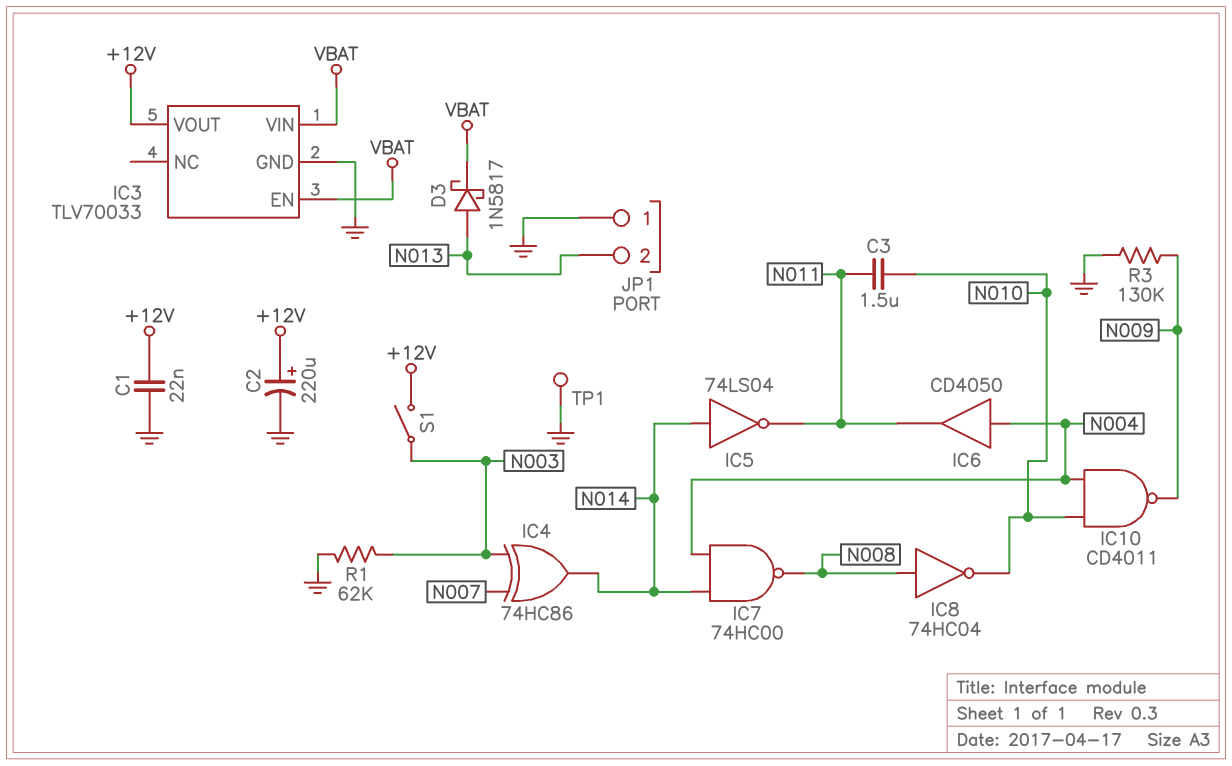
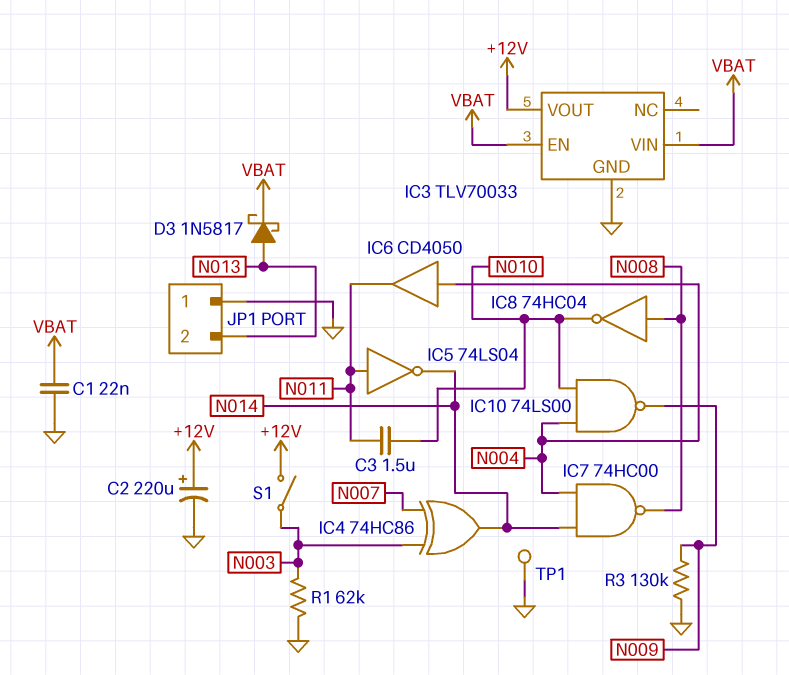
C1: 22nF (+12V, GND) -> 22nF (GND, VBAT)
IC5: NOT 74LS04 (in N014, out N011) -> NOT 74LS04 (in N011, out N014)
IC10: NAND CD4011 (in N004, in N010, out N009) -> NAND 74LS00 (in N004, in N010, out N009)

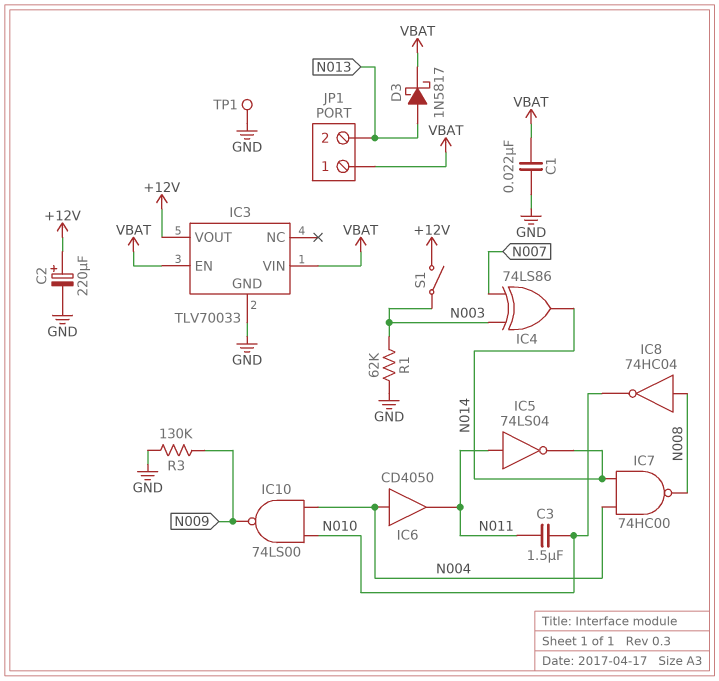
IC4: XOR 74HC86 (in N003, in N007, out N014) -> XOR 74LS86 (in N003, in N007, out N014)
JP1 pin 1: GND -> VBAT

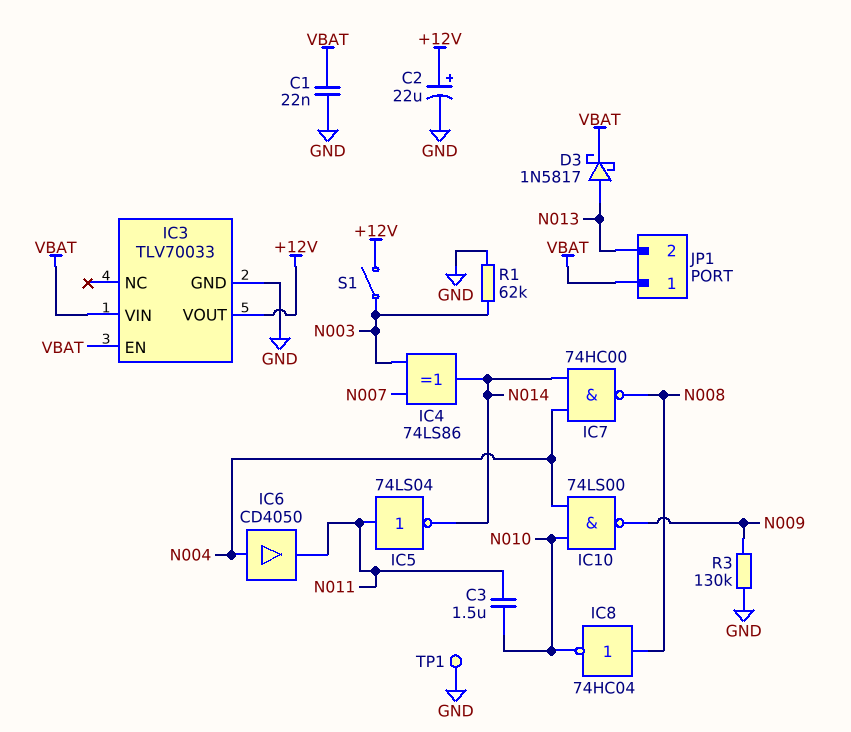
C2: 220uF (plus +12V, minus GND) -> 22uF (plus +12V, minus GND)

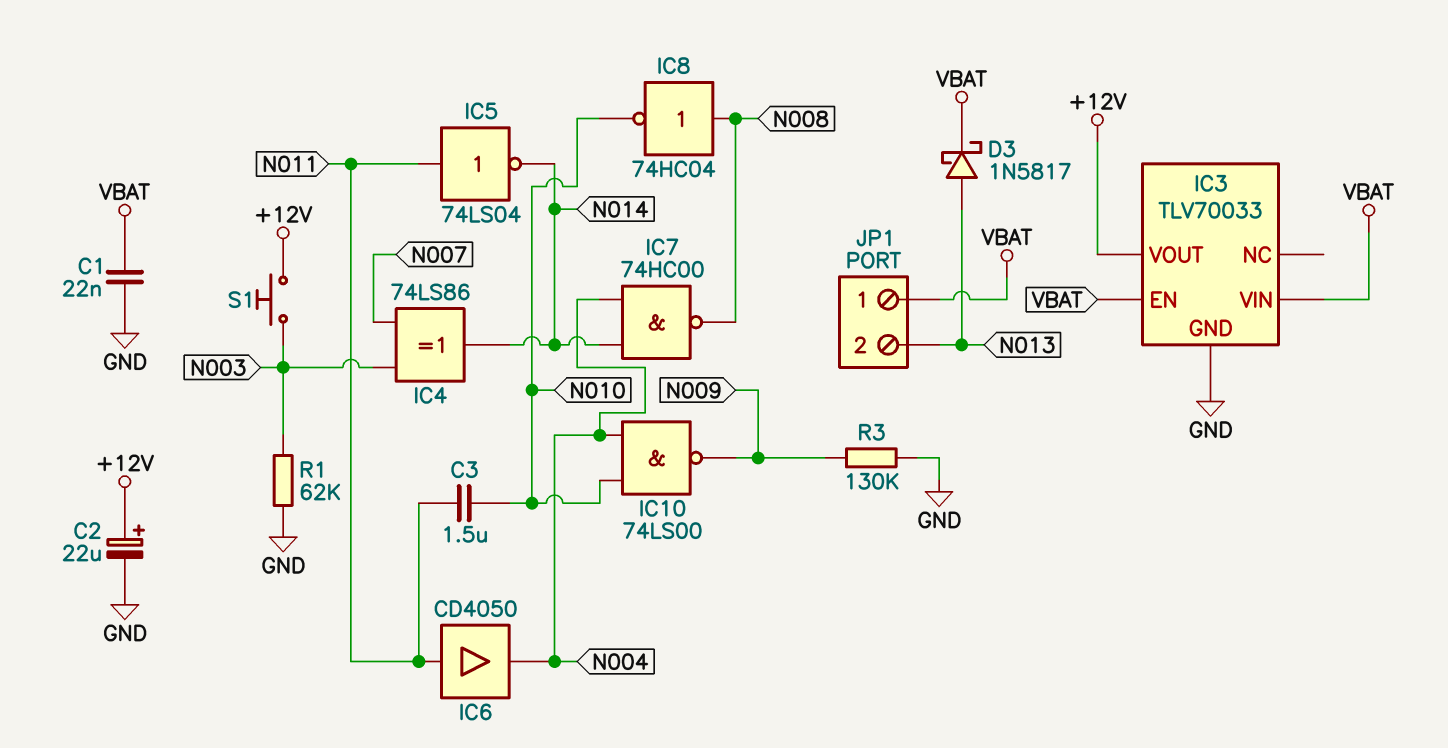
IC6: buffer CD4050 (in N004, out N011) -> buffer CD4050 (in N011, out N004)
S1: switch (+12V, N003) -> button (+12V, N003)
TP1: test point (GND) -> none

